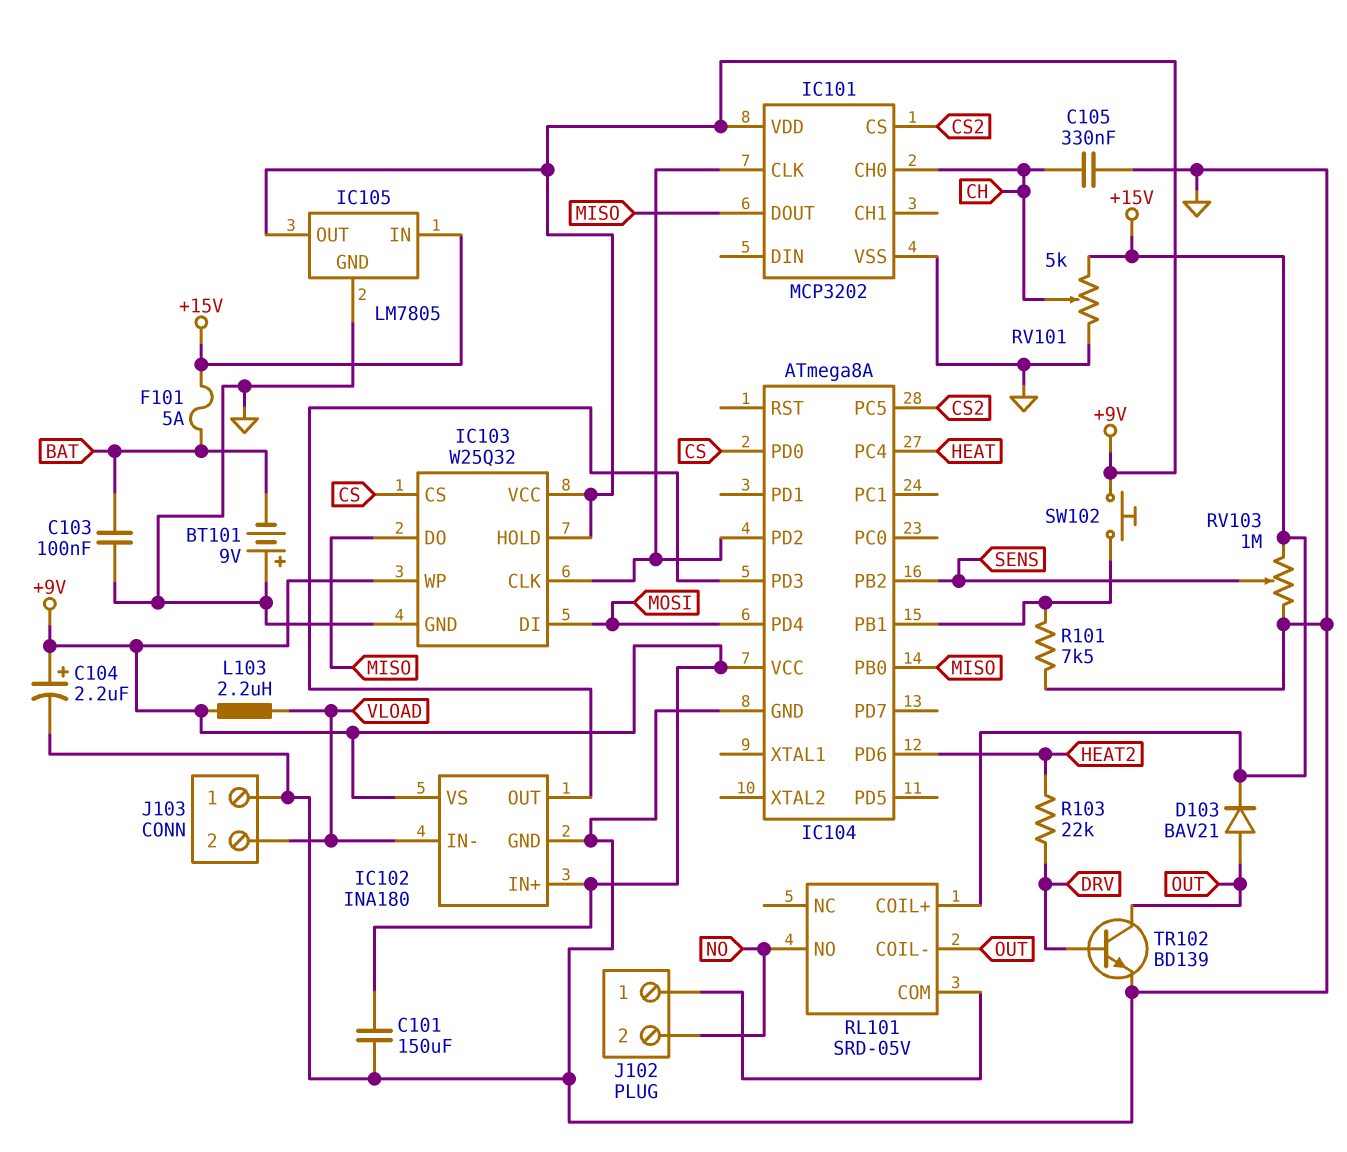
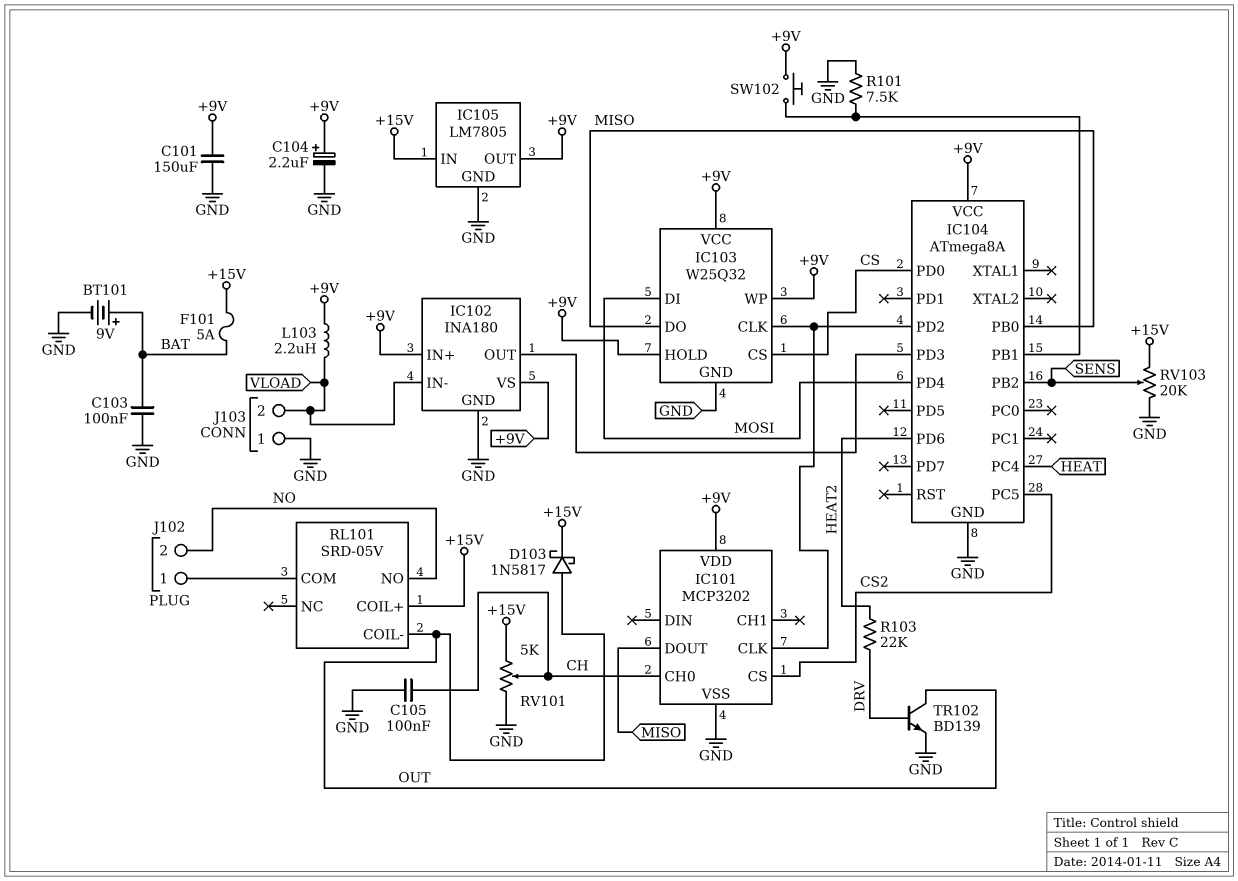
BT101: 9V (plus GND, minus BAT) -> 9V (plus BAT, minus GND)
C105: 330nF (CH, GND) -> 100nF (CH, GND)
D103: diode BAV21 (A OUT, K +15V) -> schottky 1N5817 (A OUT, K +15V)
RV103: 1M (+15V, GND, wiper SENS) -> 20k (+15V, GND, wiper SENS)

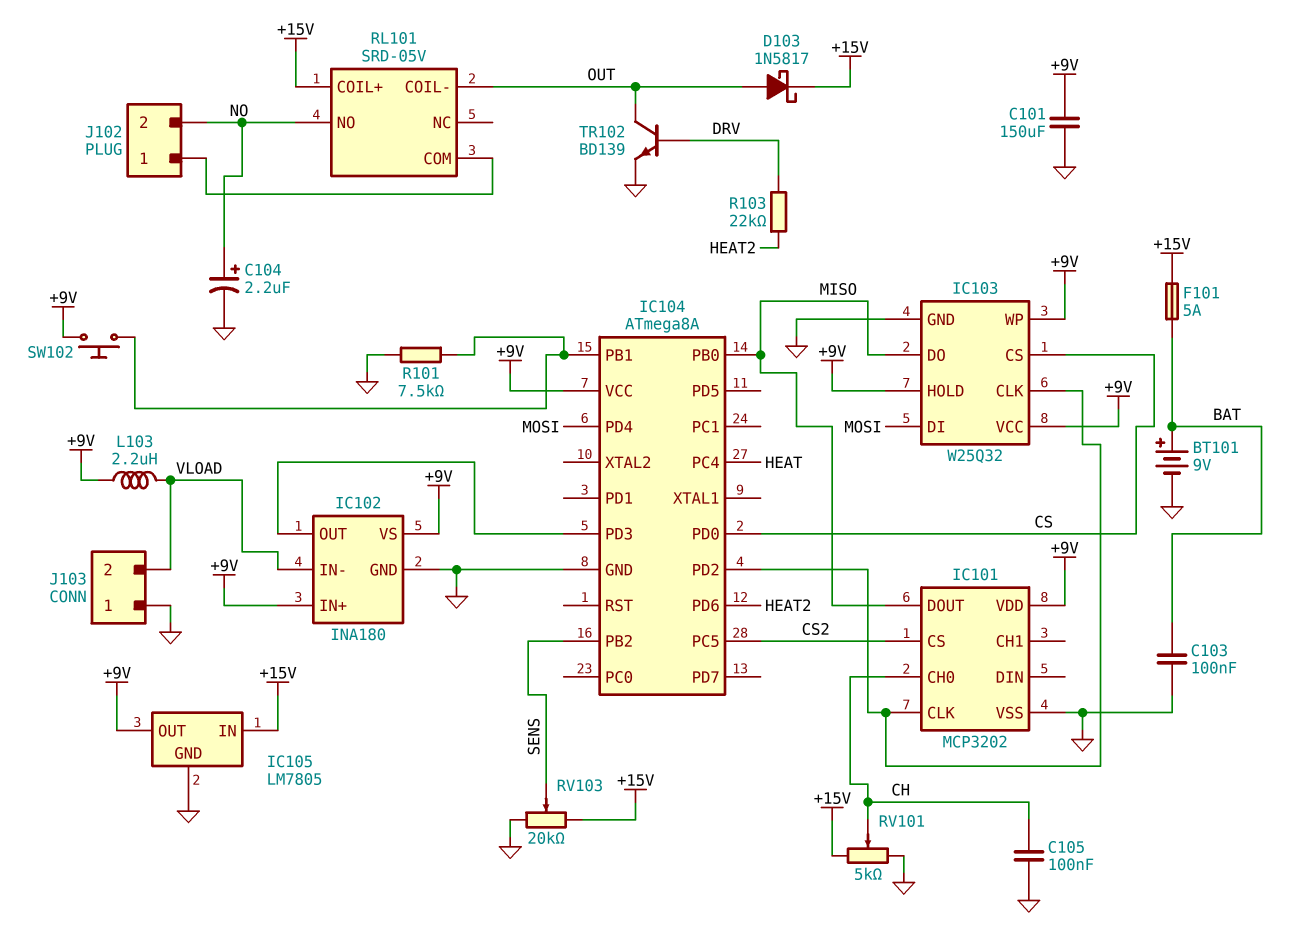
C104: 2.2uF (plus +9V, minus GND) -> 2.2uF (plus NO, minus GND)

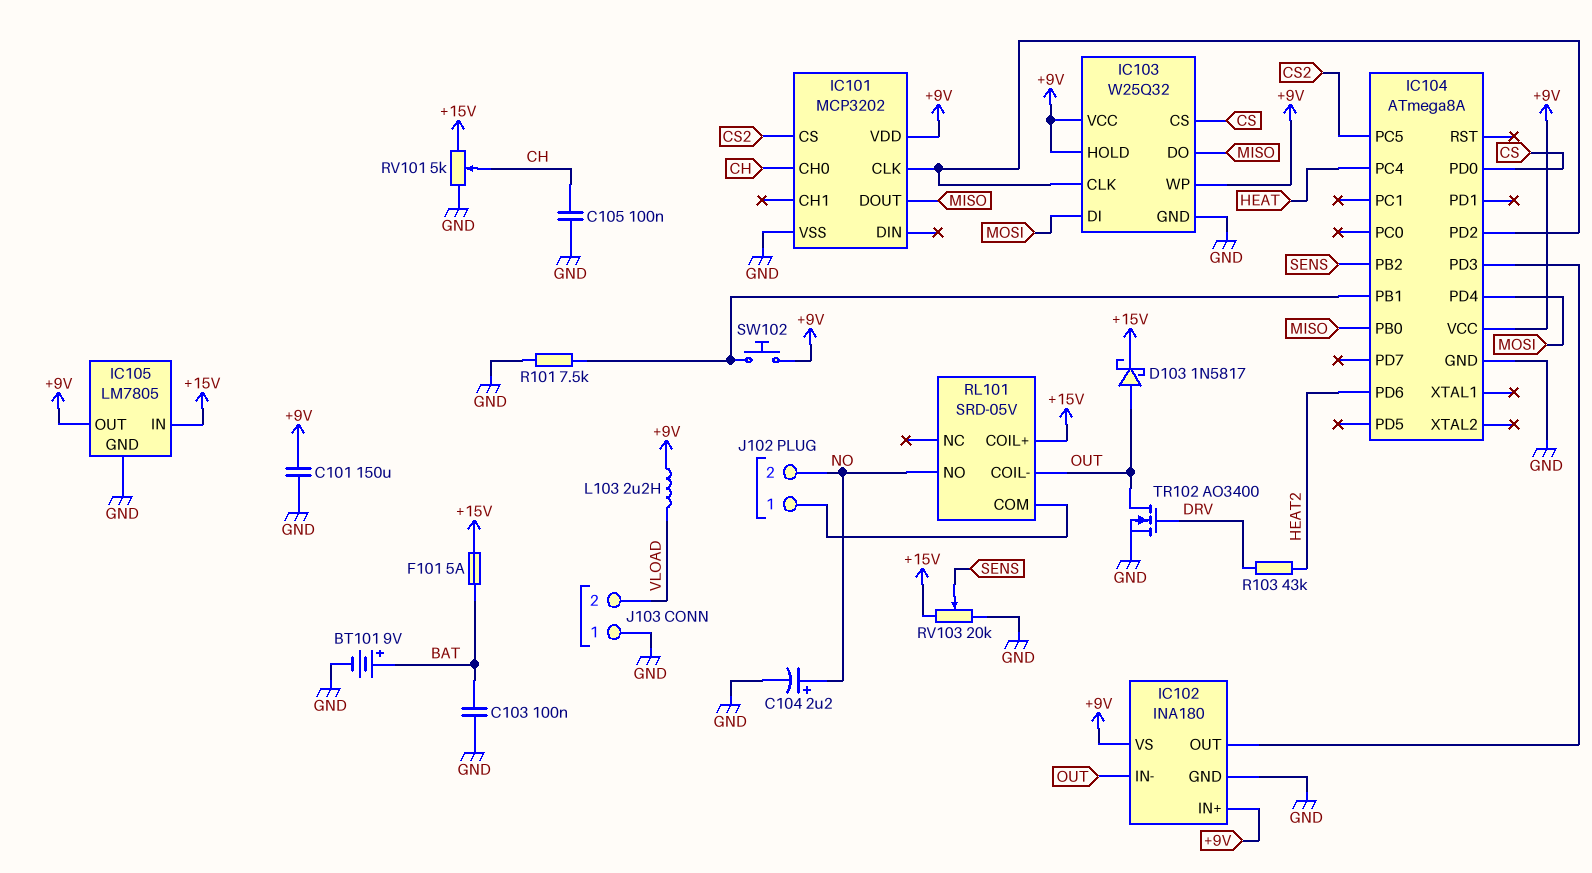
IC102 pin IN-: VLOAD -> OUT
R103: 22k (DRV, HEAT2) -> 43k (DRV, HEAT2)
TR102: NPN BD139 (B DRV, C OUT, E GND) -> NMOS AO3400 (G DRV, D OUT, S GND)

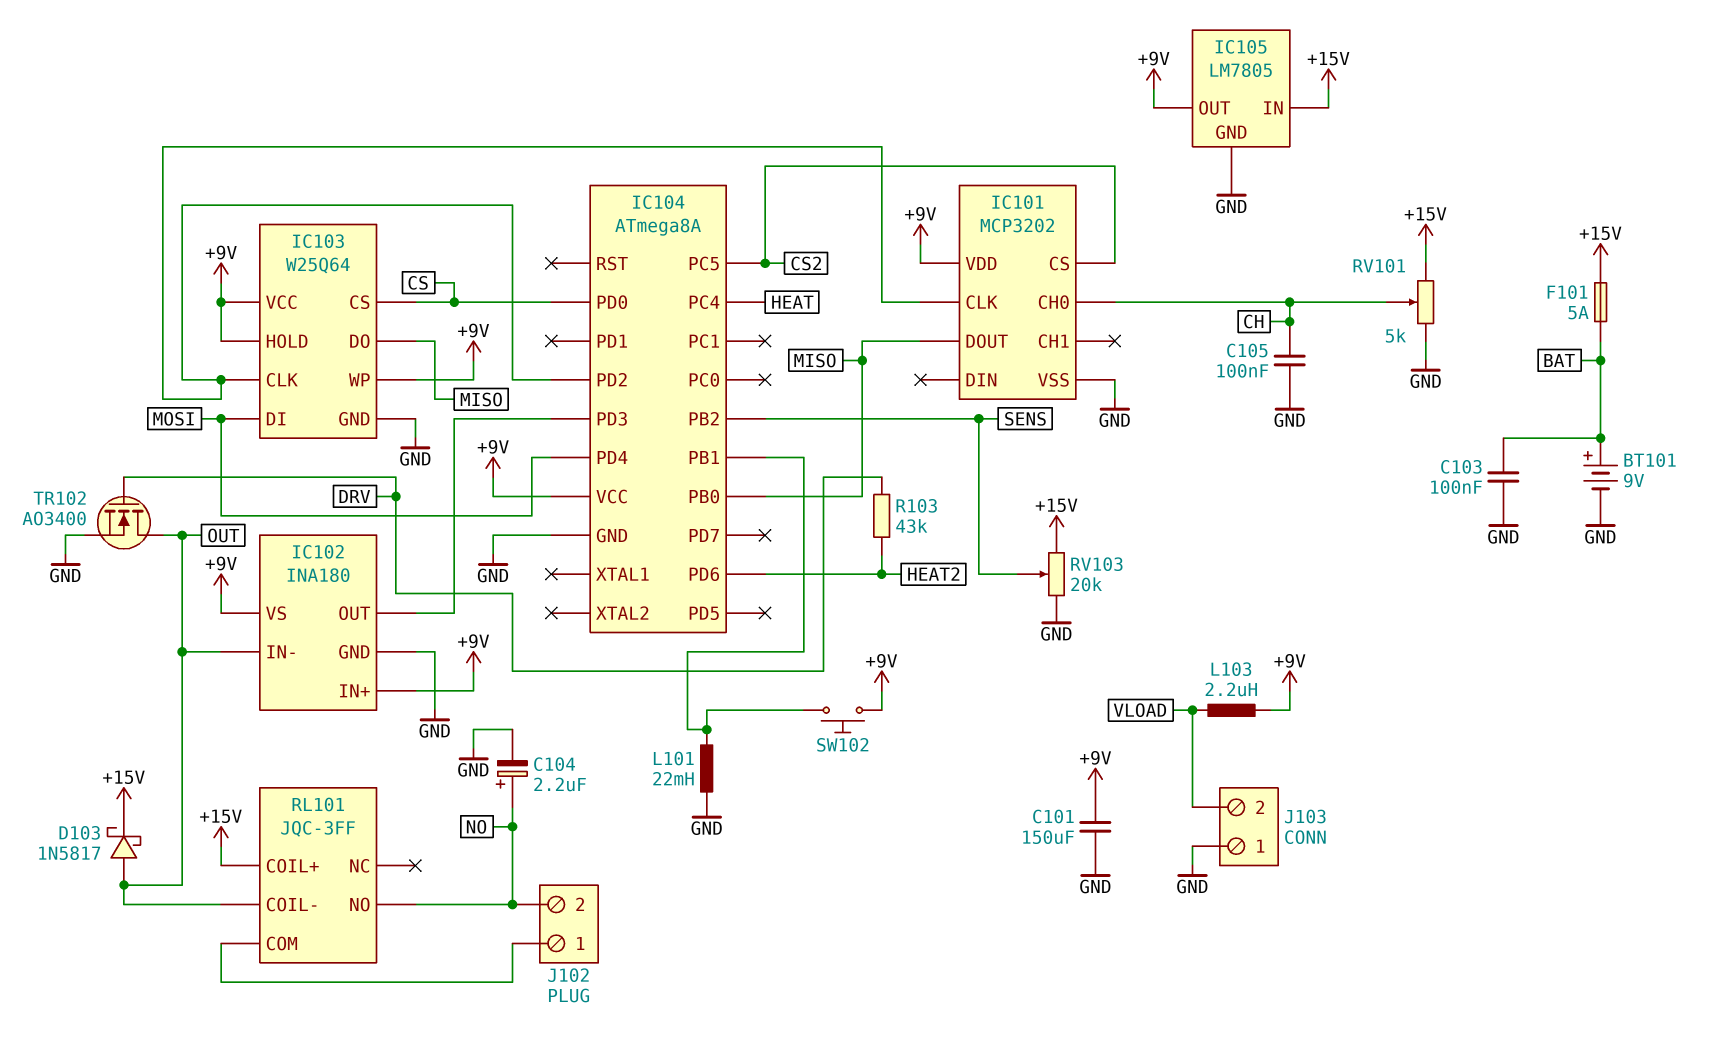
IC103: W25Q32 -> W25Q64
L101: none -> 22mH (GND, IC104/PB1)
R101: 7.5k (GND, IC104/PB1) -> none
RL101: SRD-05V -> JQC-3FF

